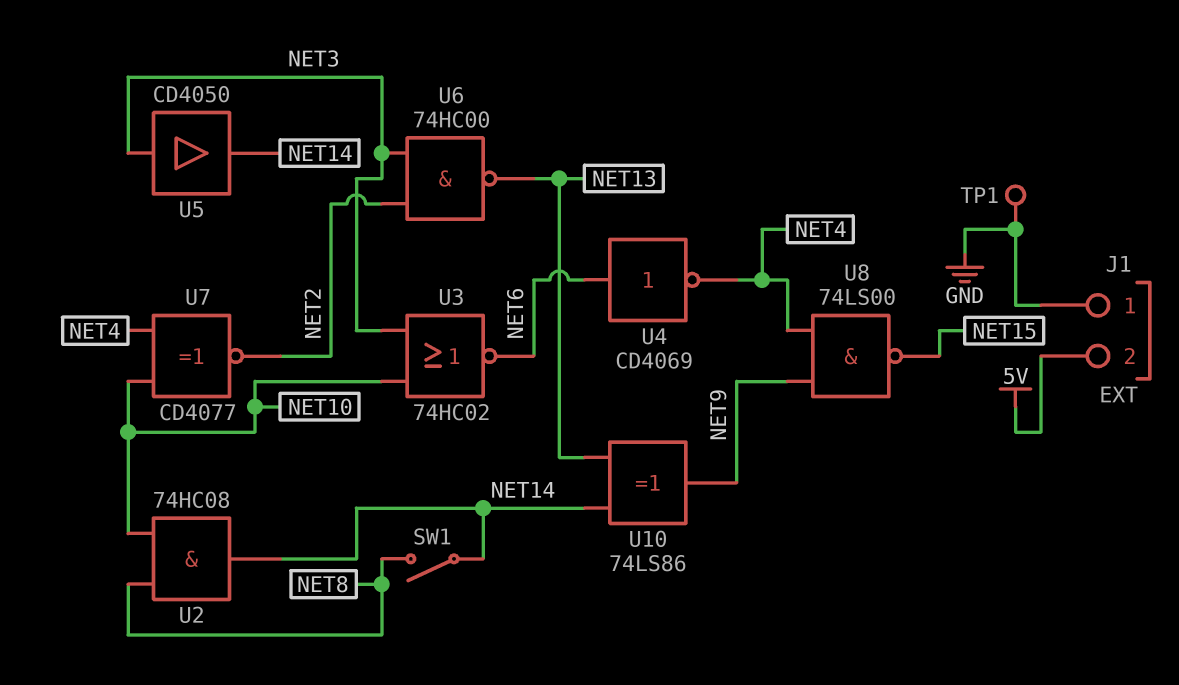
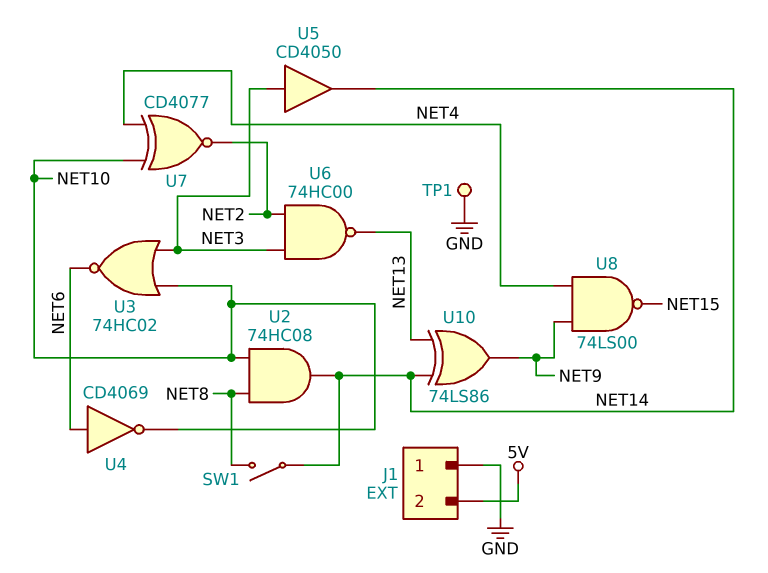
U4: NOT CD4069 (in NET6, out NET4) -> NOT CD4069 (in NET6, out NET10)

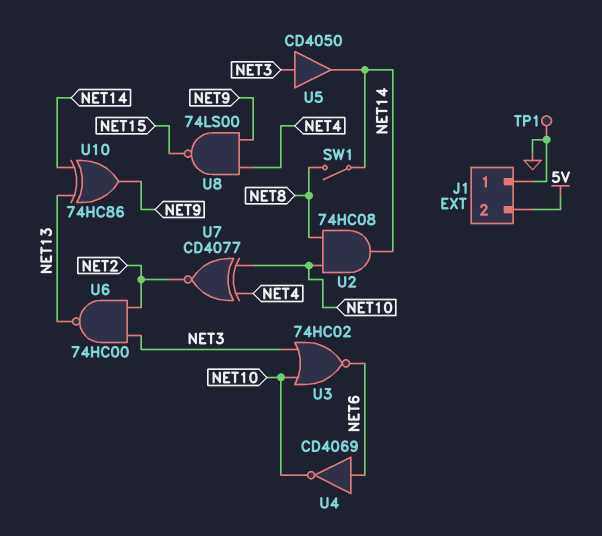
U10: XOR 74LS86 (in NET13, in NET14, out NET9) -> XOR 74HC86 (in NET13, in NET14, out NET9)

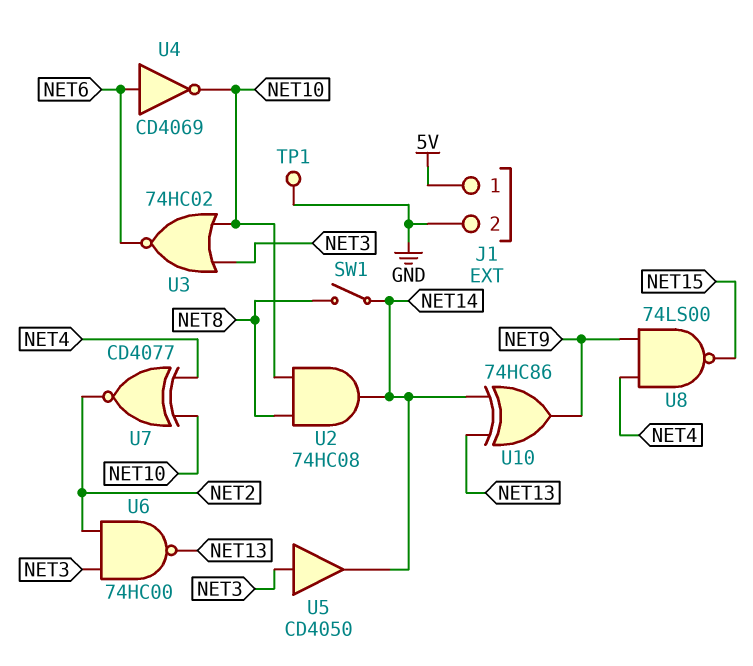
J1 pin 1: GND -> 5V
J1 pin 2: 5V -> GND

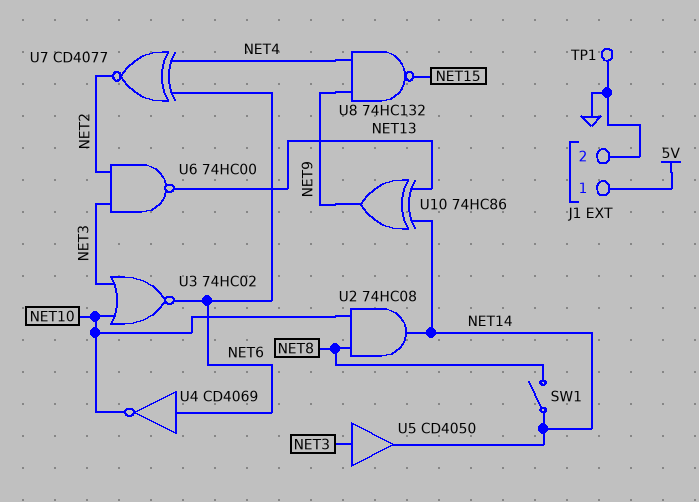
U7: XNOR CD4077 (in NET4, in NET10, out NET2) -> XNOR CD4077 (in NET4, in NET6, out NET2)
U8: NAND 74LS00 (in NET4, in NET9, out NET15) -> NAND 74HC132 (in NET4, in NET9, out NET15)

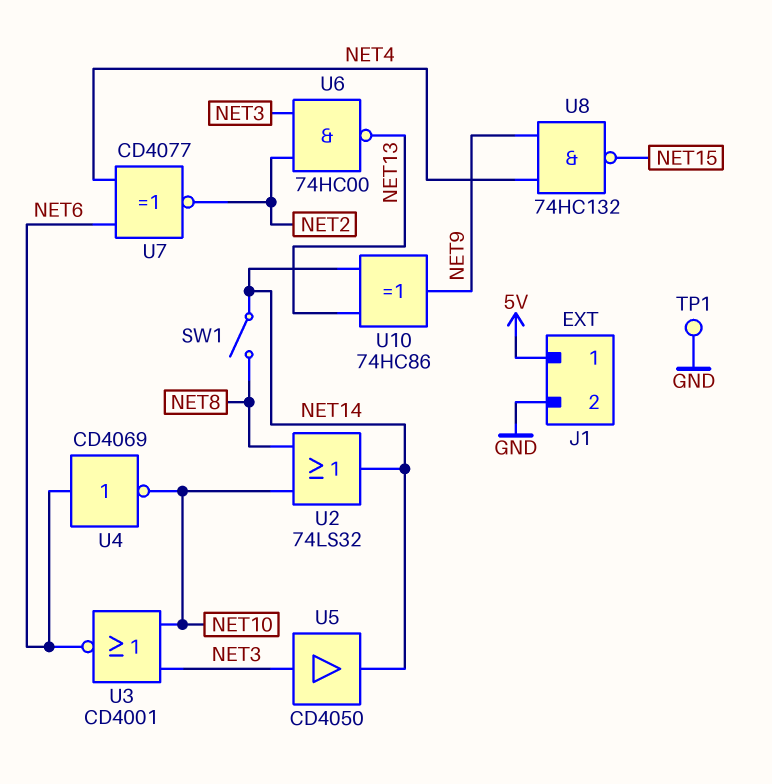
U2: AND 74HC08 (in NET8, in NET10, out NET14) -> OR 74LS32 (in NET8, in NET10, out NET14)
U3: NOR 74HC02 (in NET3, in NET10, out NET6) -> NOR CD4001 (in NET3, in NET10, out NET6)

